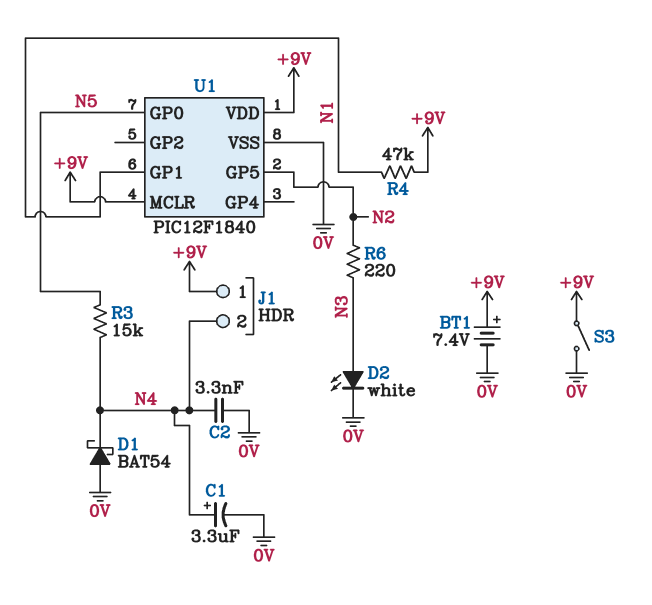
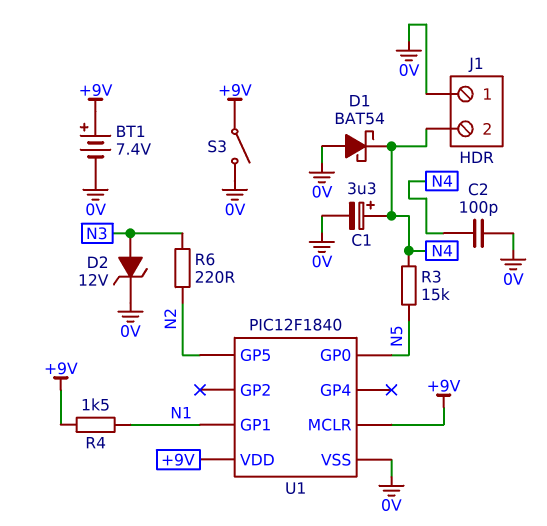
C2: 3.3nF (0V, N4) -> 100pF (0V, N4)
D2: LED white (A N3, K 0V) -> zener 12V (A N3, K 0V)
J1 pin 1: +9V -> 0V
R4: 47k (+9V, N1) -> 1.5k (+9V, N1)

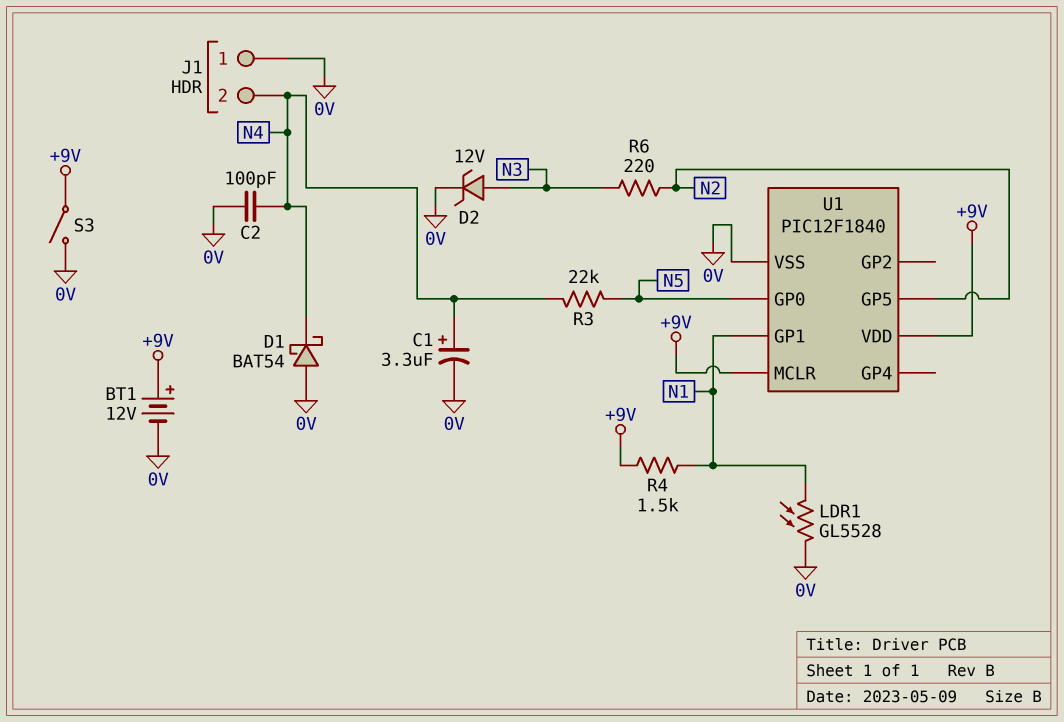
BT1: 7.4V (plus +9V, minus 0V) -> 12V (plus +9V, minus 0V)
LDR1: none -> GL5528 (0V, N1)
R3: 15k (N4, N5) -> 22k (N4, N5)

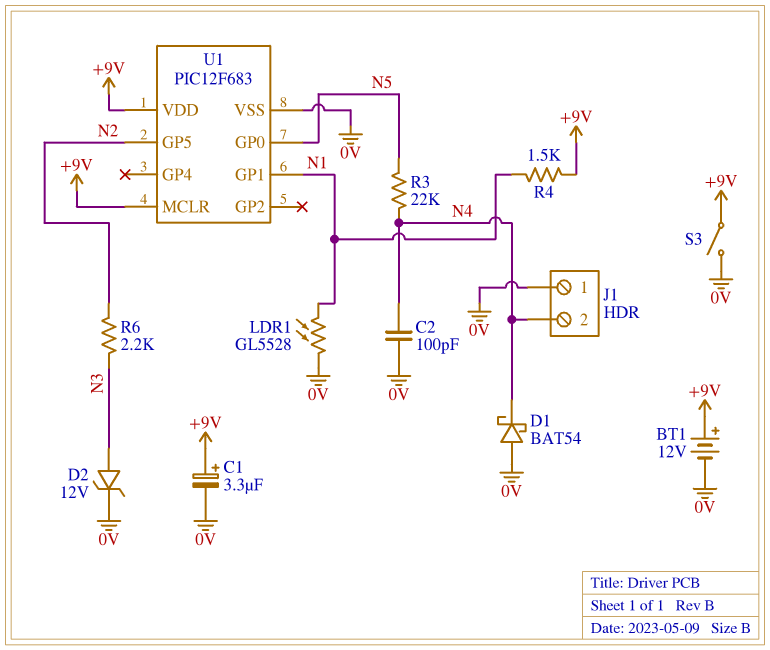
C1: 3.3uF (plus N4, minus 0V) -> 3.3uF (plus +9V, minus 0V)
R6: 220 (N2, N3) -> 2.2k (N2, N3)
U1: PIC12F1840 -> PIC12F683

